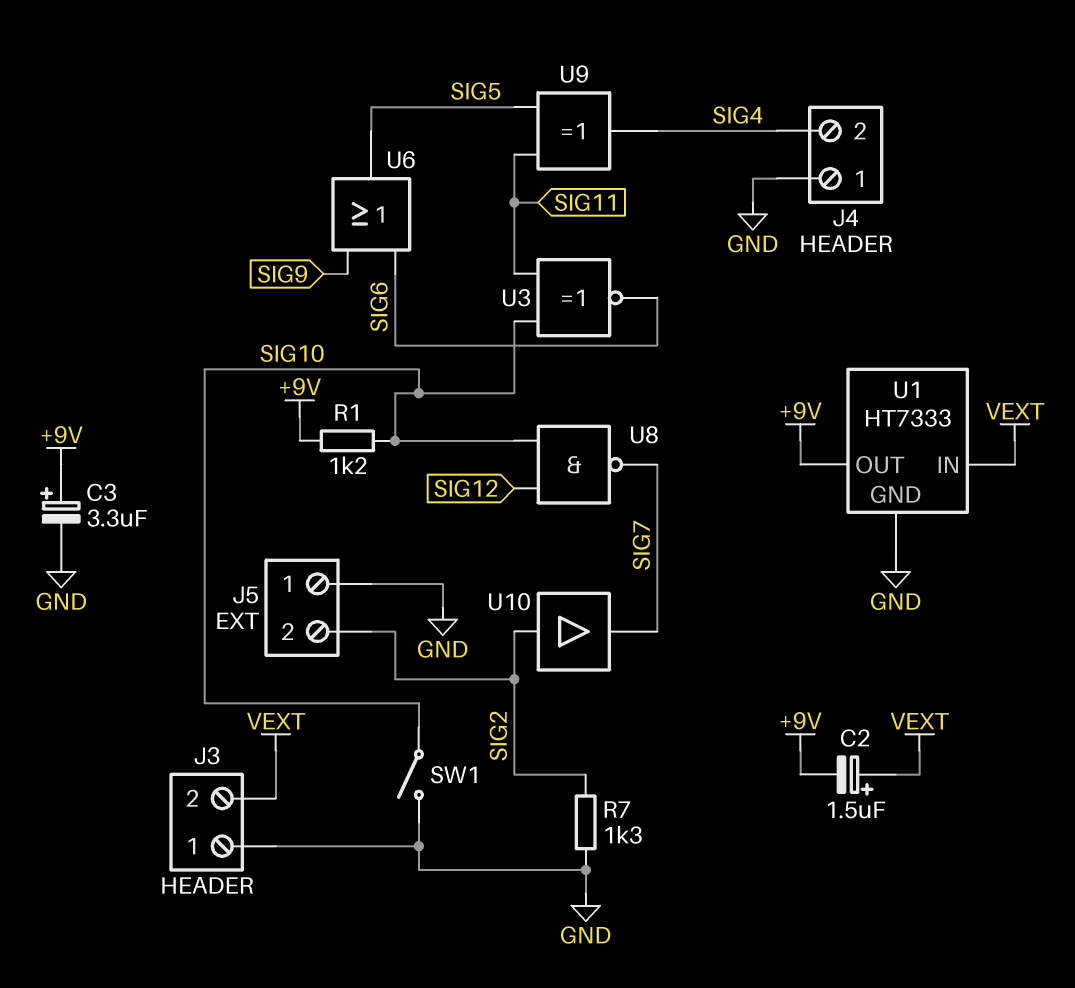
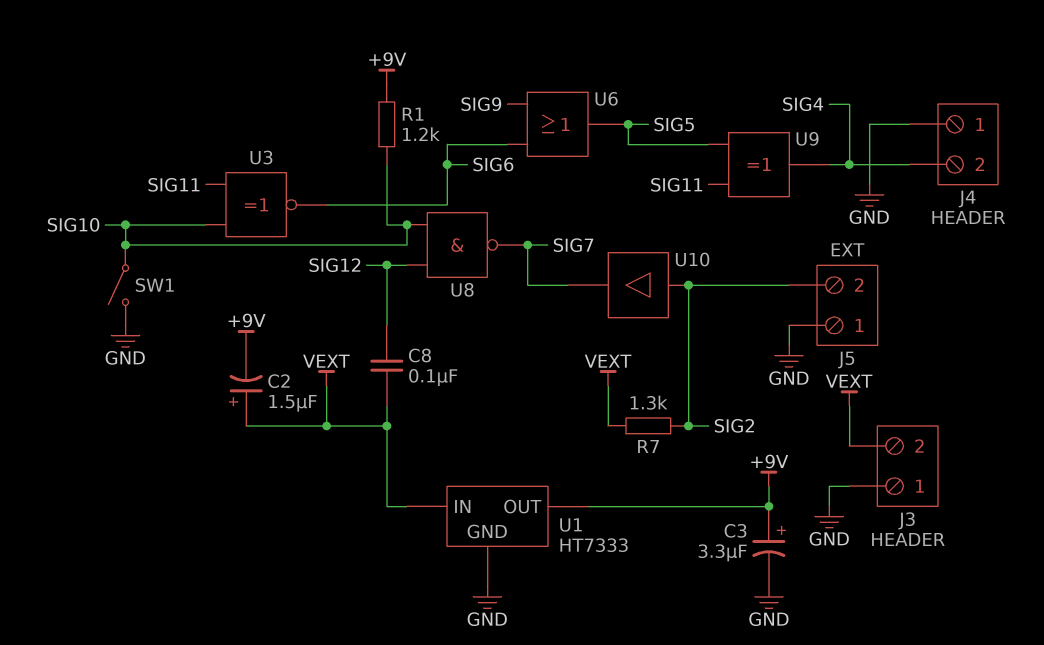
C8: none -> 100nF (SIG12, VEXT)
R7: 1.3k (GND, SIG2) -> 1.3k (SIG2, VEXT)

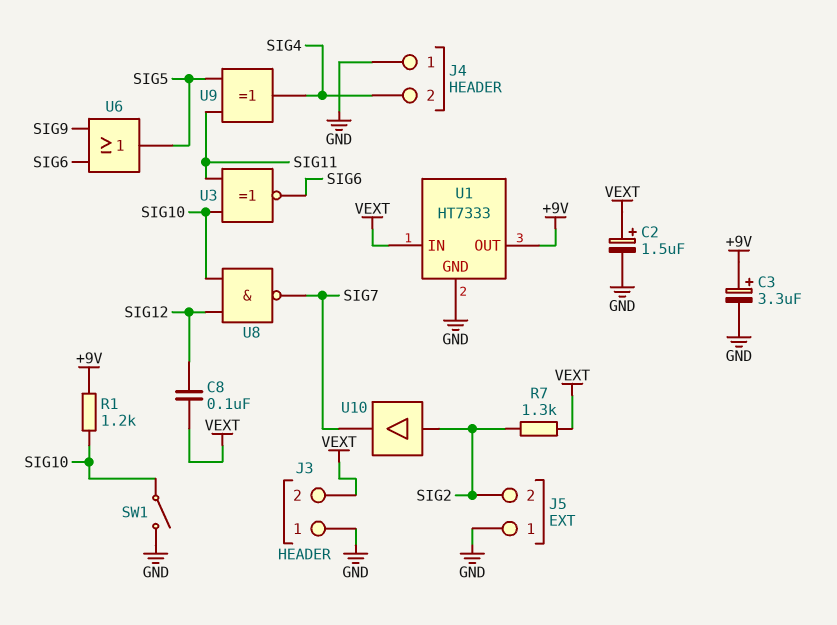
C2: 1.5uF (plus VEXT, minus +9V) -> 1.5uF (plus VEXT, minus GND)

